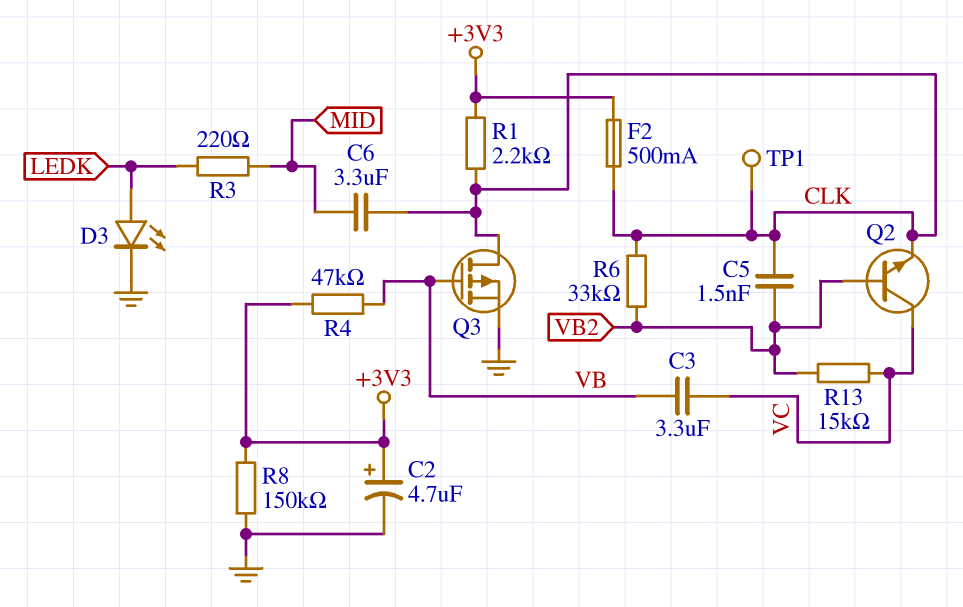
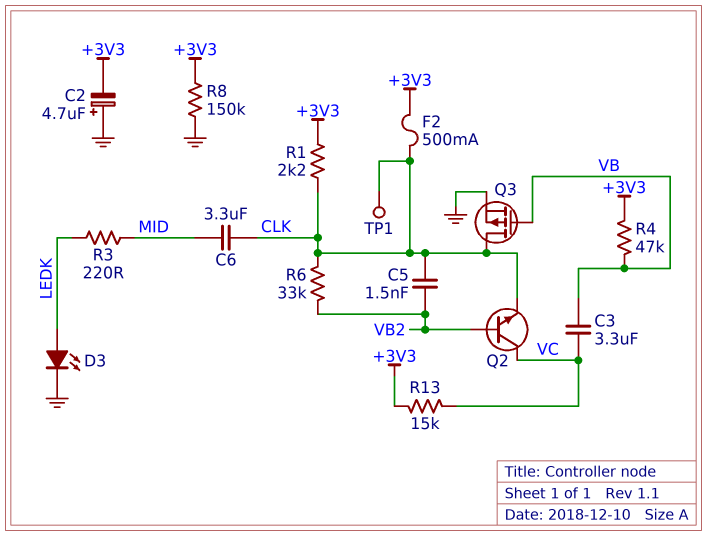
C2: 4.7uF (plus +3V3, minus GND) -> 4.7uF (plus GND, minus +3V3)
R13: 15k (VB2, VC) -> 15k (+3V3, VC)

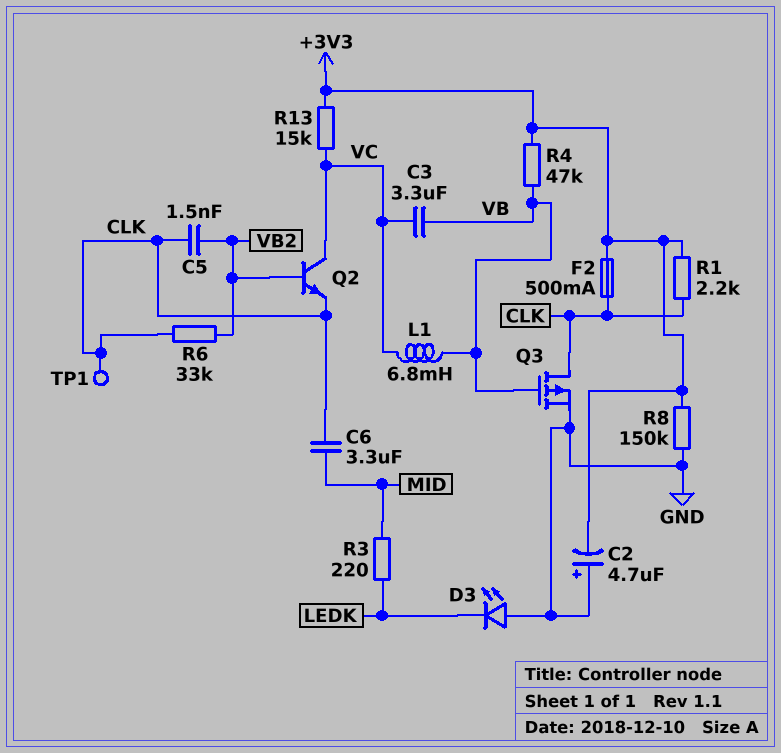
D3: LED (A LEDK, K GND) -> LED (A GND, K LEDK)
L1: none -> 6.8mH (VB, VC)

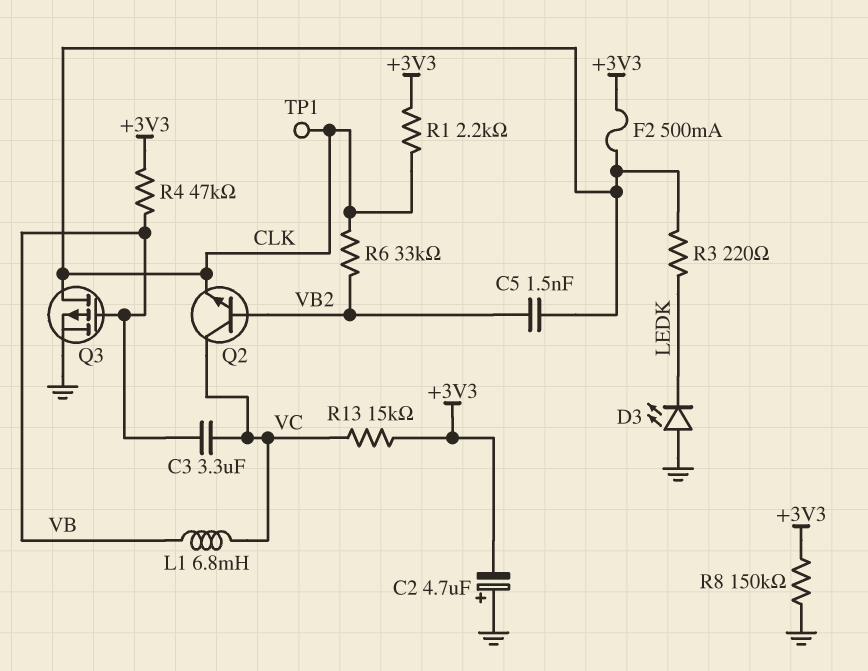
C6: 3.3uF (CLK, MID) -> none
R3: 220 (LEDK, MID) -> 220 (CLK, LEDK)

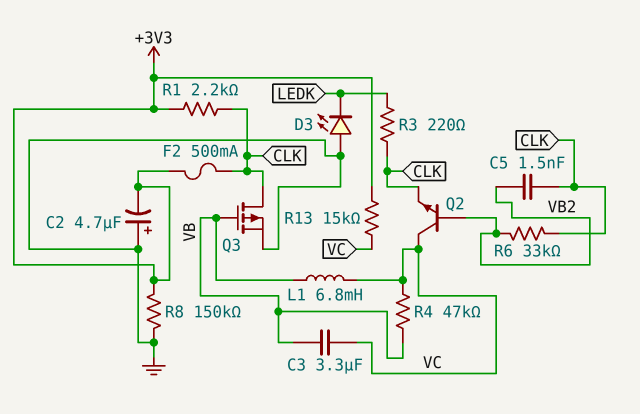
R4: 47k (+3V3, VB) -> 47k (VB, VC)
TP1: test point (CLK) -> none

